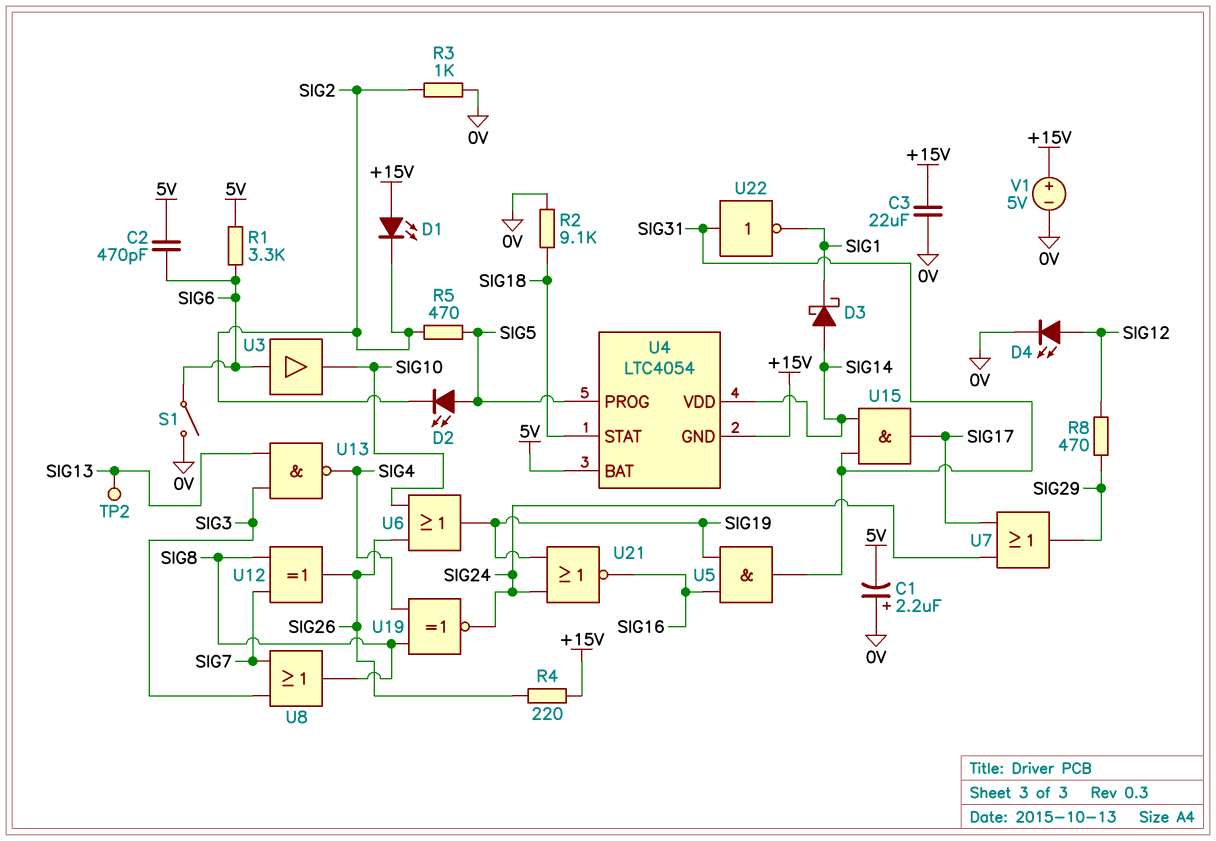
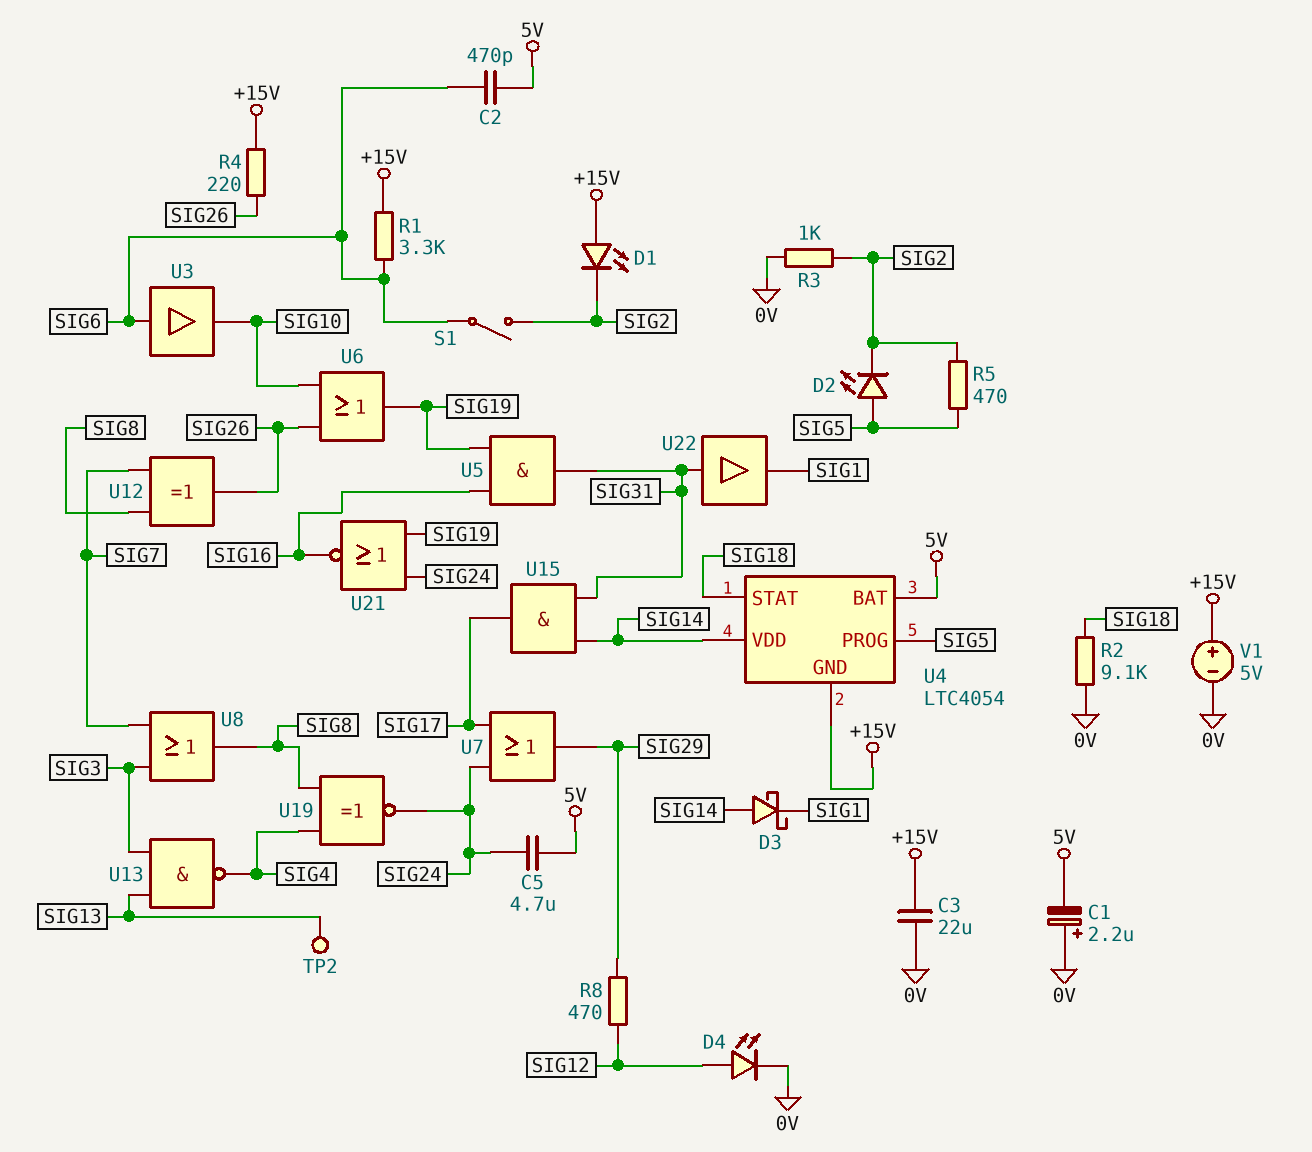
C5: none -> 4.7uF (5V, SIG24)
R1: 3.3k (5V, SIG6) -> 3.3k (+15V, SIG6)
S1: switch (0V, SIG6) -> switch (SIG2, SIG6)
U22: NOT (in SIG31, out SIG1) -> buffer (in SIG31, out SIG1)

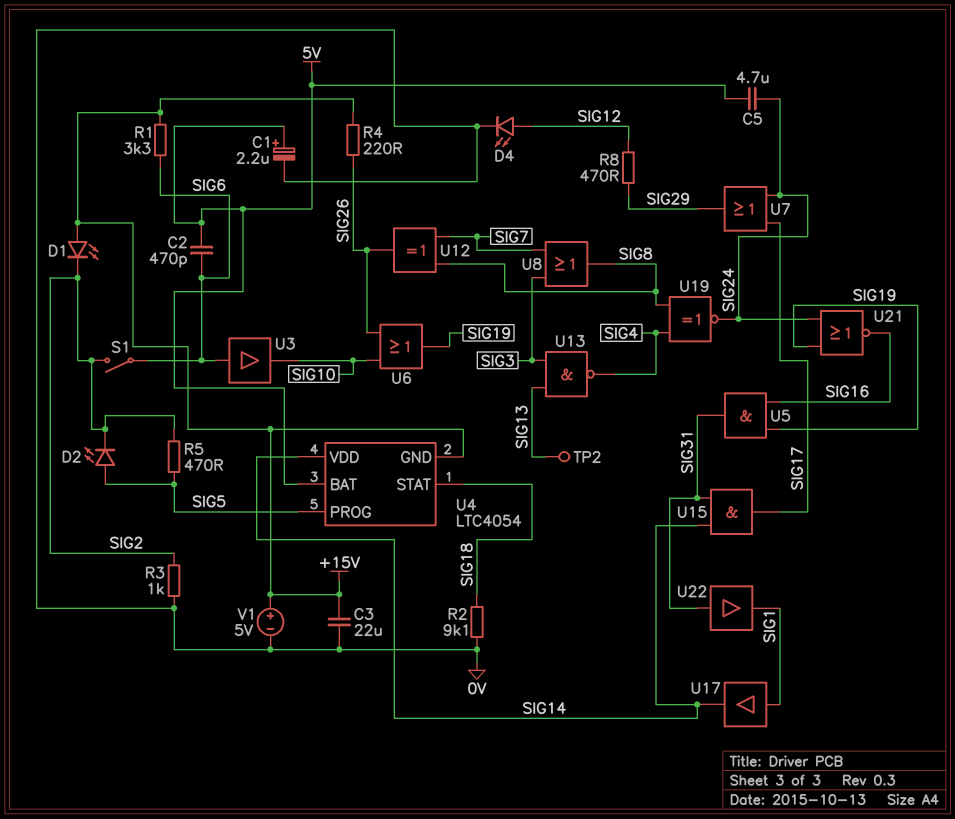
C1: 2.2uF (plus 0V, minus 5V) -> 2.2uF (plus 5V, minus 0V)
D3: schottky (A SIG14, K SIG1) -> none
U17: none -> buffer (in SIG1, out SIG14)

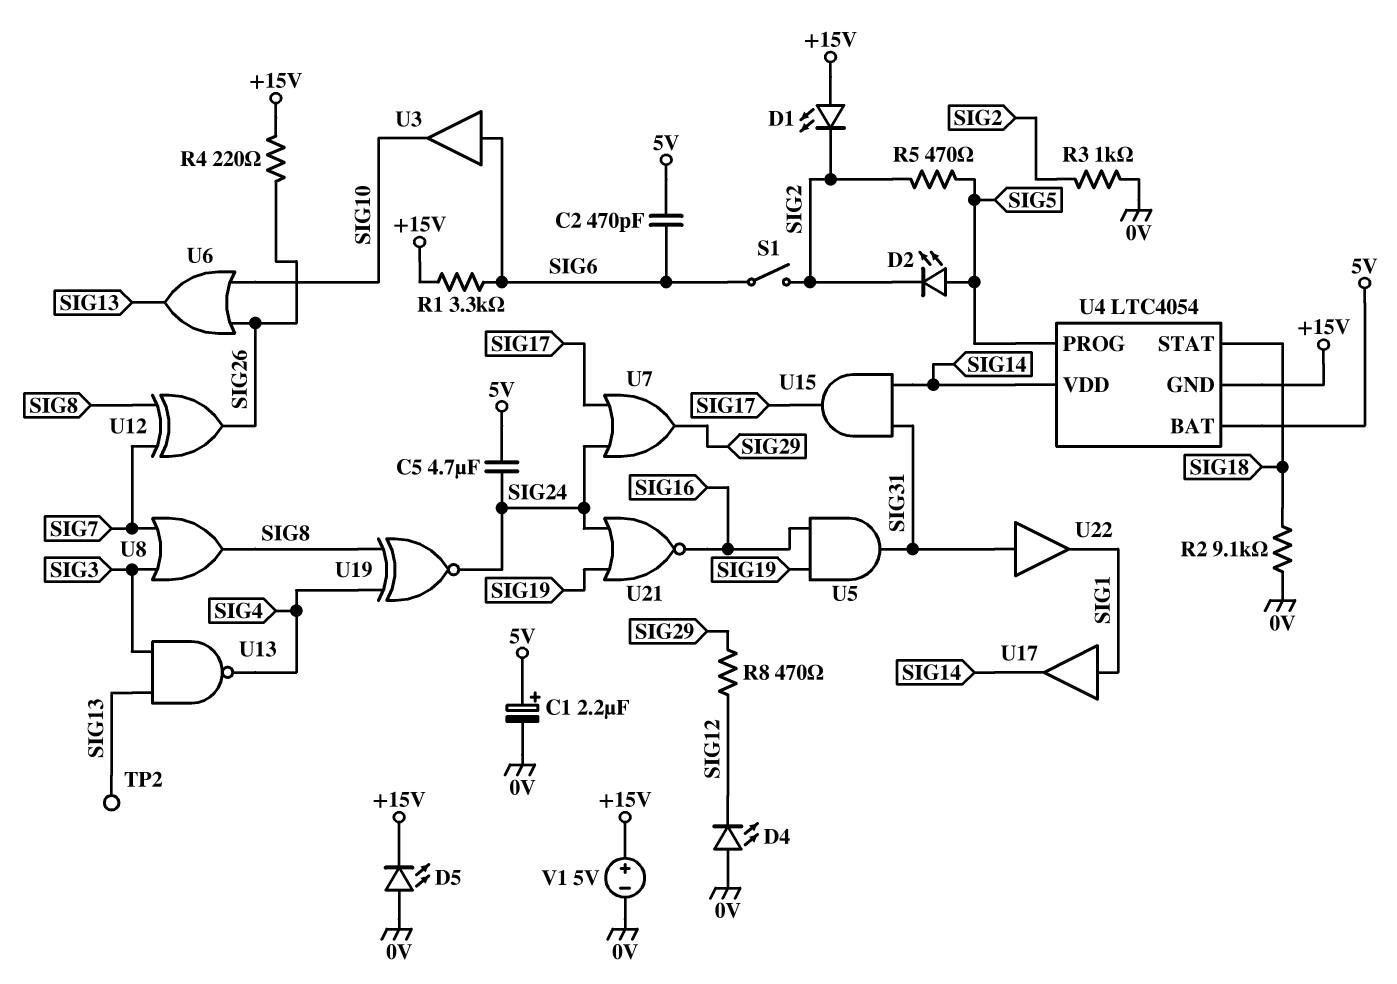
C3: 22uF (+15V, 0V) -> none
D4: LED (A SIG12, K 0V) -> LED (A 0V, K SIG12)
D5: none -> LED (A 0V, K +15V)
U6: OR (in SIG10, in SIG26, out SIG19) -> OR (in SIG10, in SIG26, out SIG13)

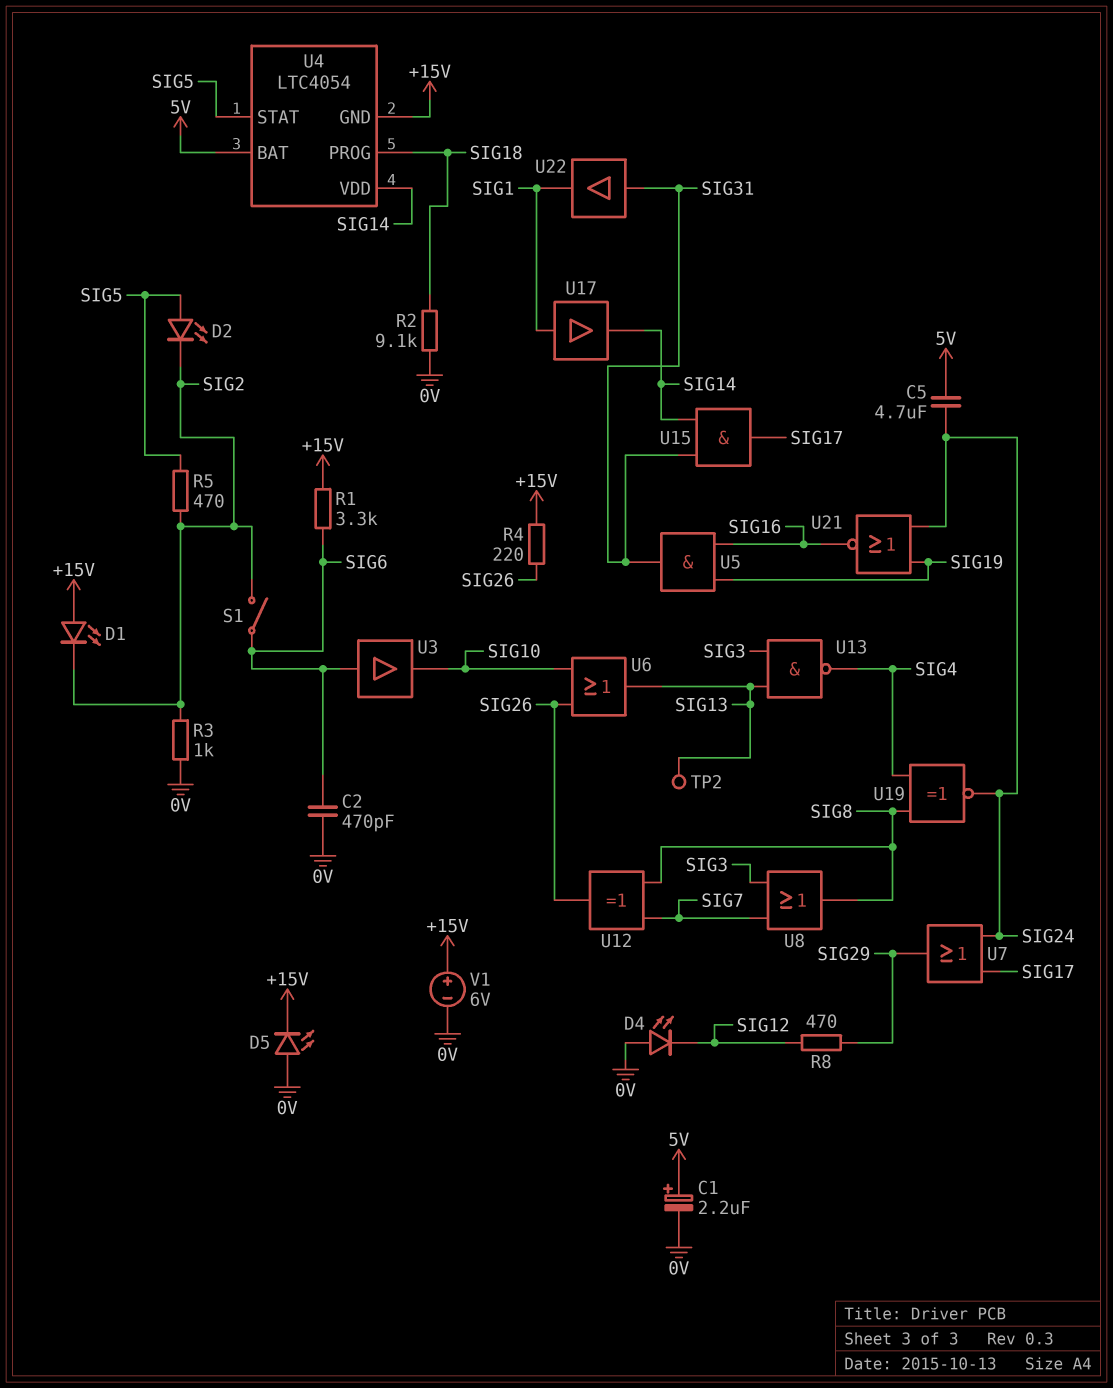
C2: 470pF (5V, SIG6) -> 470pF (0V, SIG6)
U4 pin PROG: SIG5 -> SIG18
U4 pin STAT: SIG18 -> SIG5
V1: 5V (plus +15V, minus 0V) -> 6V (plus +15V, minus 0V)

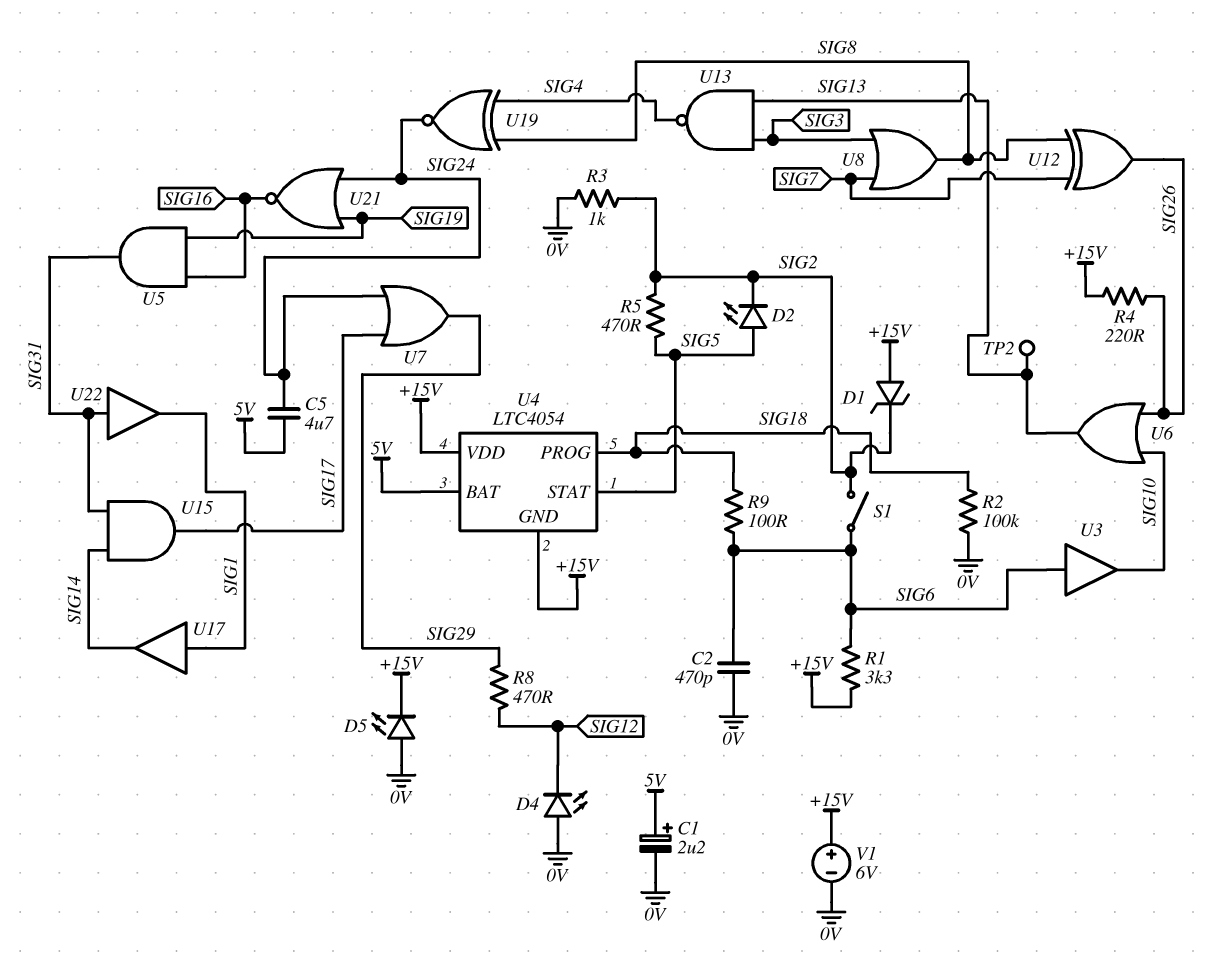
D1: LED (A +15V, K SIG2) -> zener (A +15V, K SIG2)
R2: 9.1k (0V, SIG18) -> 100k (0V, SIG18)
R9: none -> 100 (SIG6, SIG18)
U4 pin VDD: SIG14 -> +15V

